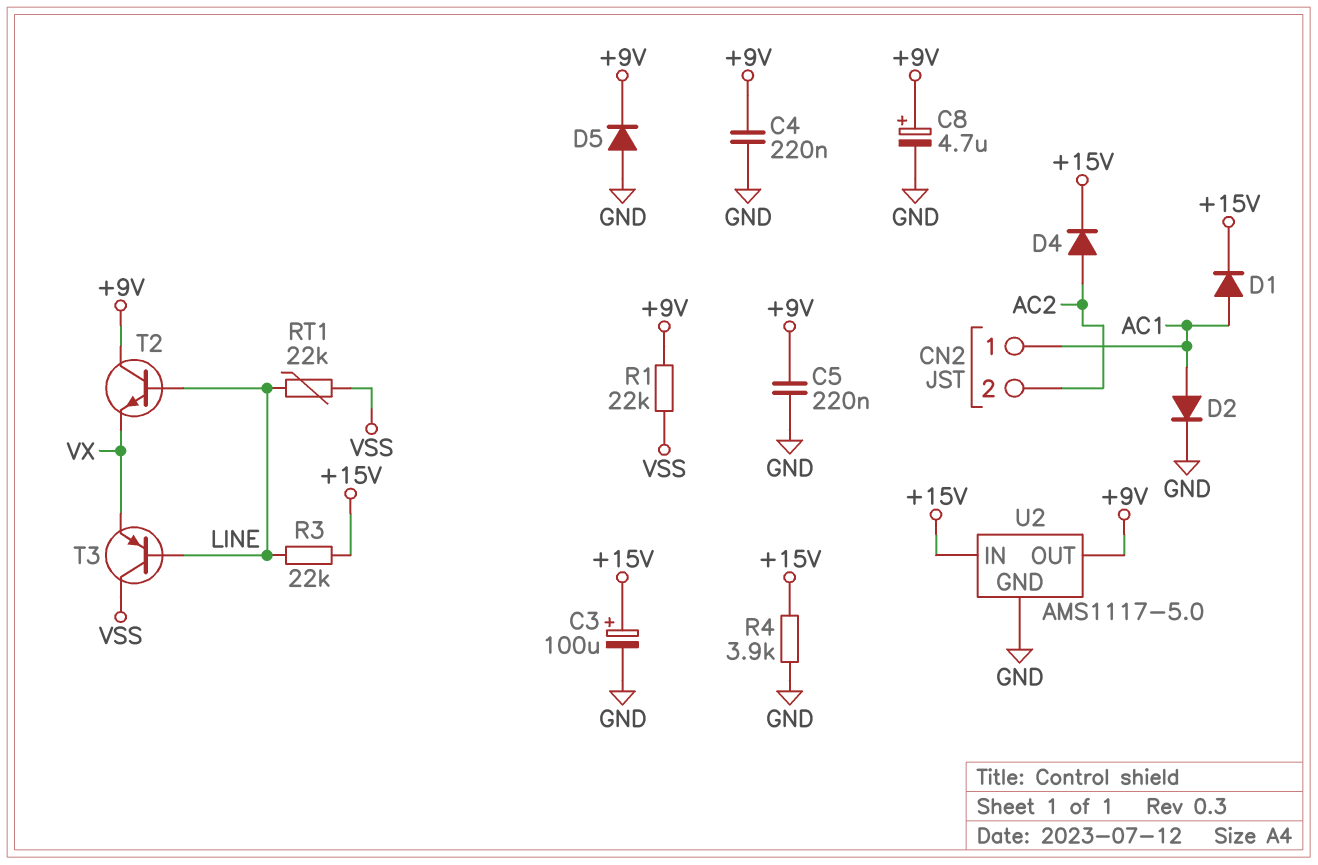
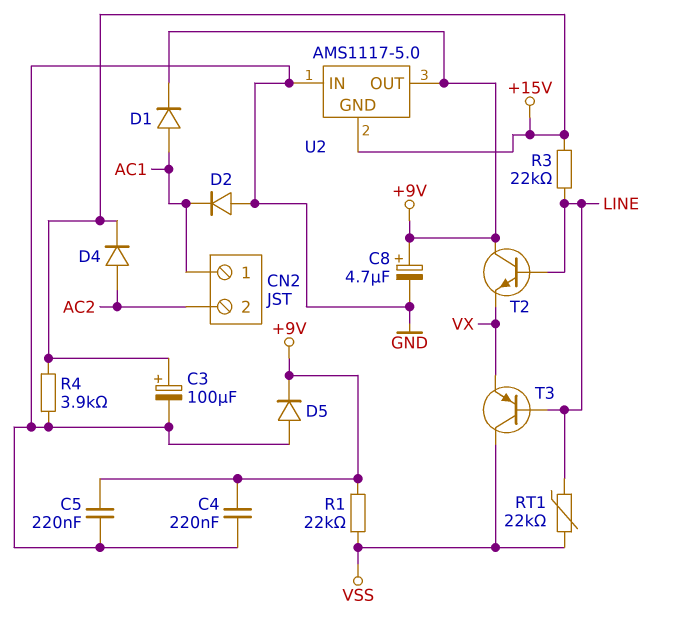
D1: diode (A AC1, K +15V) -> diode (A AC1, K +9V)
D2: diode (A AC1, K GND) -> diode (A GND, K AC1)
U2 pin GND: GND -> +15V
U2 pin IN: +15V -> GND

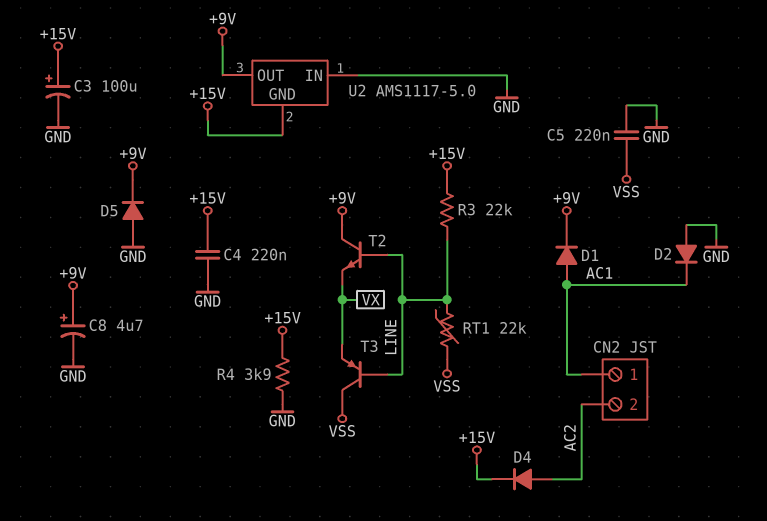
C4: 220nF (+9V, GND) -> 220nF (+15V, GND)
C5: 220nF (+9V, GND) -> 220nF (GND, VSS)
R1: 22k (+9V, VSS) -> none

